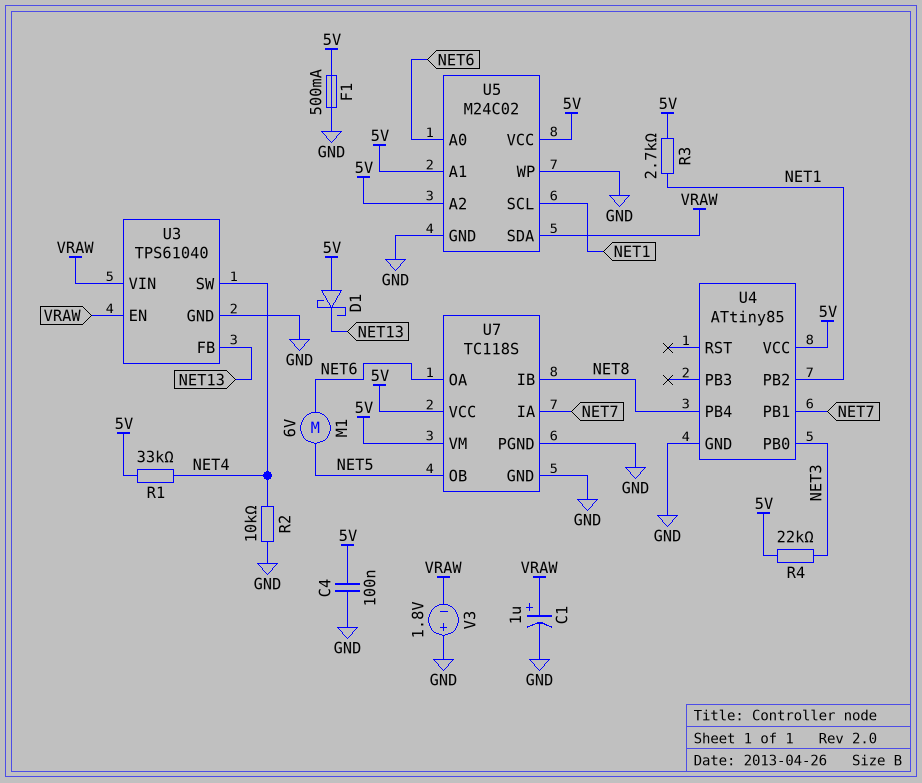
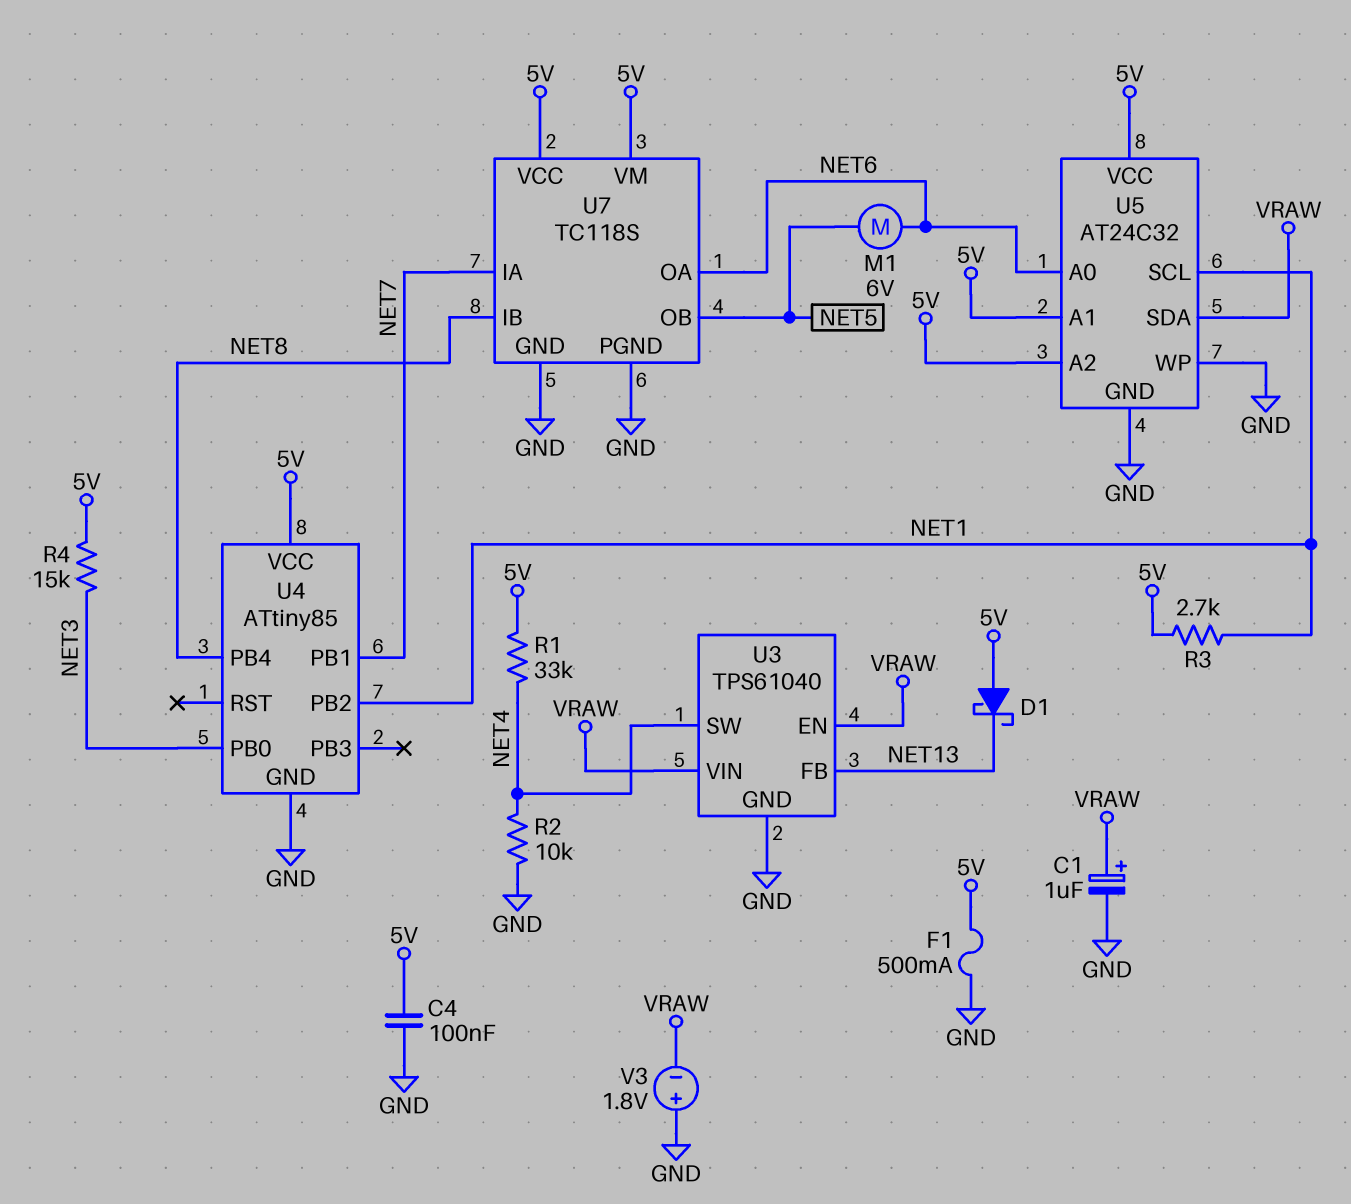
R4: 22k (5V, NET3) -> 15k (5V, NET3)
U5: M24C02 -> AT24C32

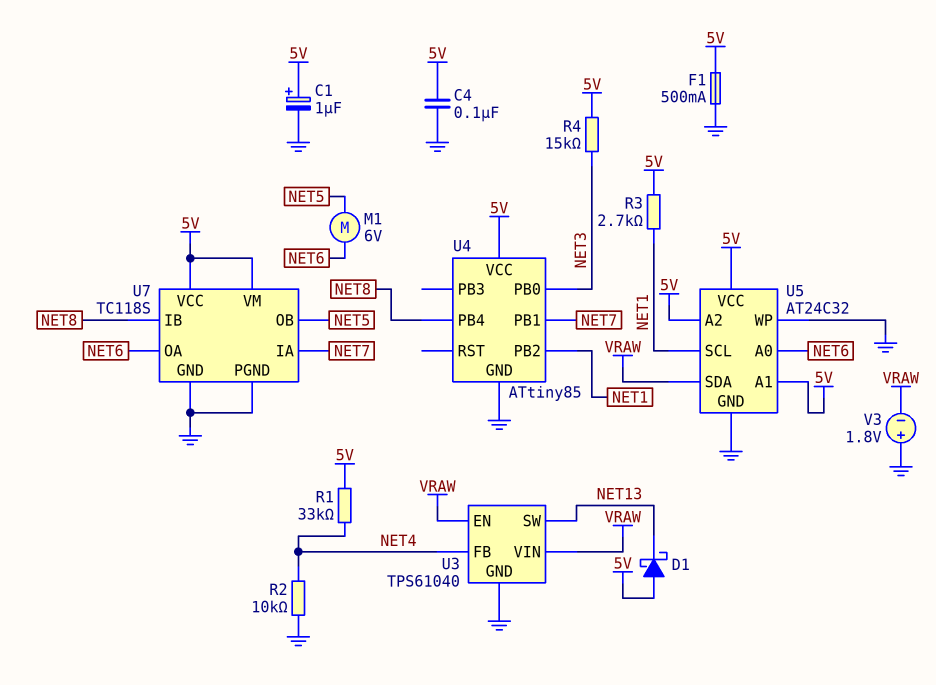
C1: 1uF (plus VRAW, minus GND) -> 1uF (plus 5V, minus GND)
U3 pin FB: NET13 -> NET4
U3 pin SW: NET4 -> NET13

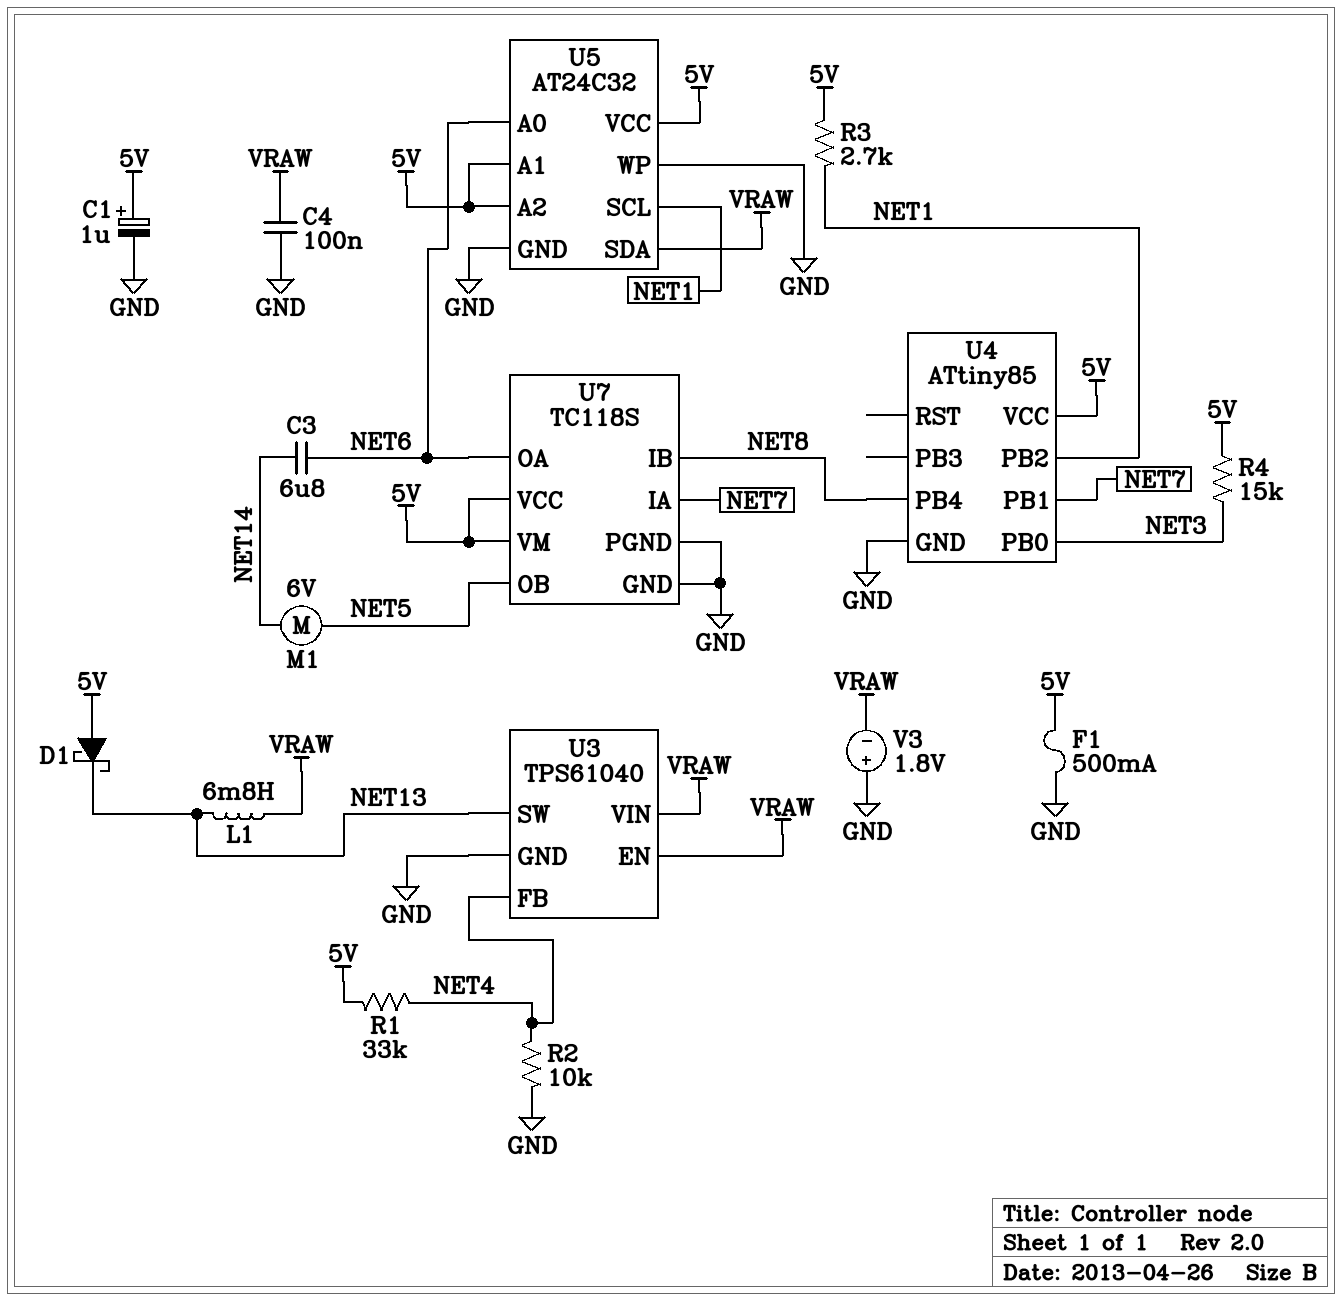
C3: none -> 6.8uF (NET6, NET14)
C4: 100nF (5V, GND) -> 100nF (GND, VRAW)
L1: none -> 6.8mH (NET13, VRAW)
M1: motor 6V (NET5, NET6) -> motor 6V (NET5, NET14)

